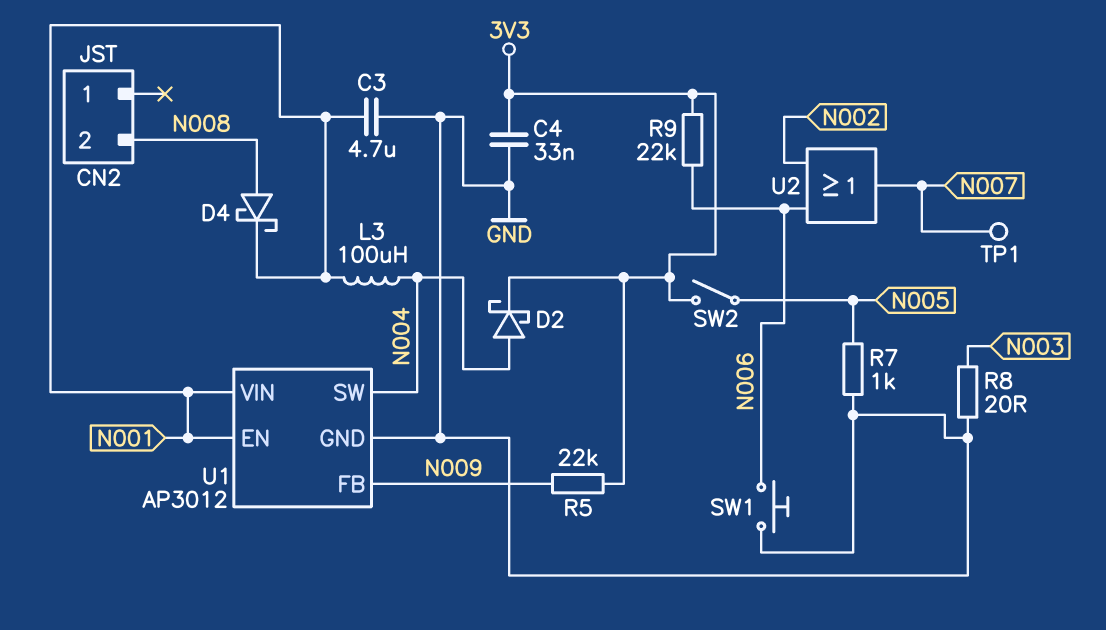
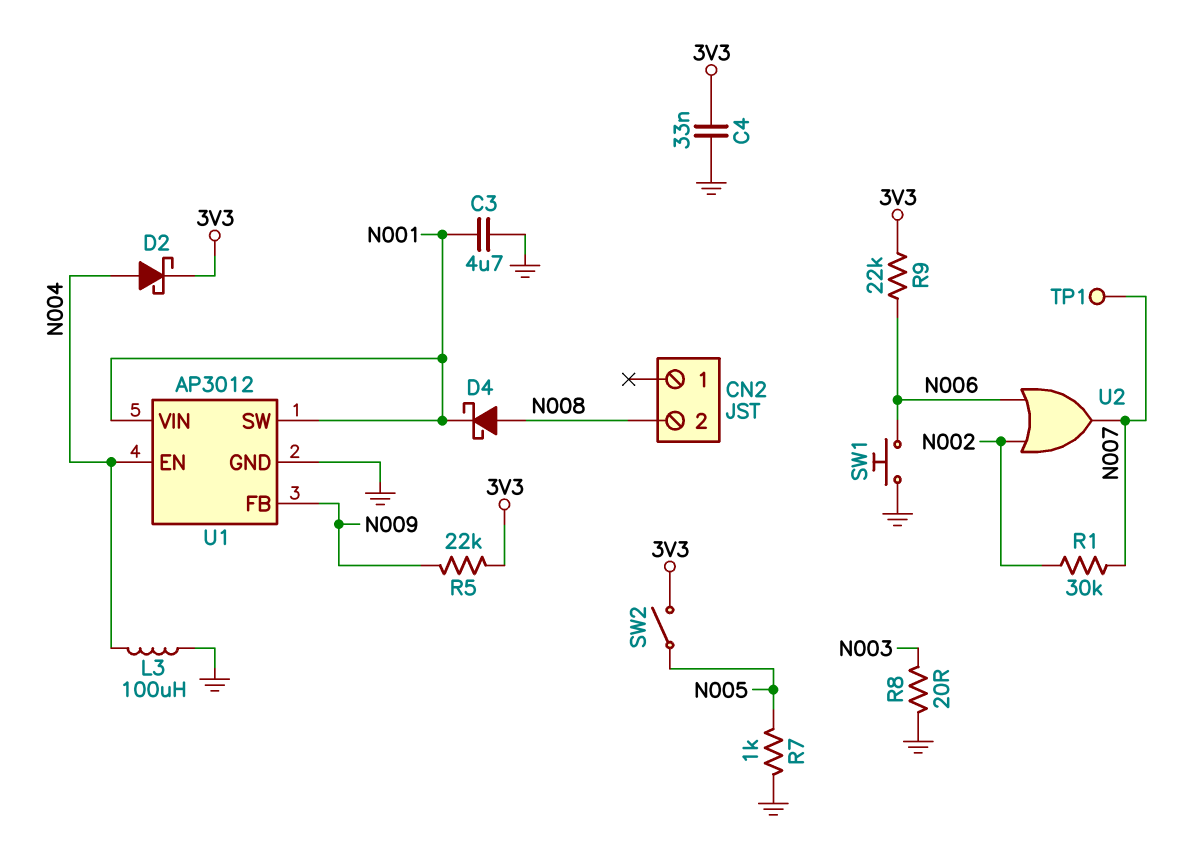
L3: 100uH (N001, N004) -> 100uH (GND, N004)
R1: none -> 30k (N002, N007)
U1 pin EN: N001 -> N004
U1 pin SW: N004 -> N001

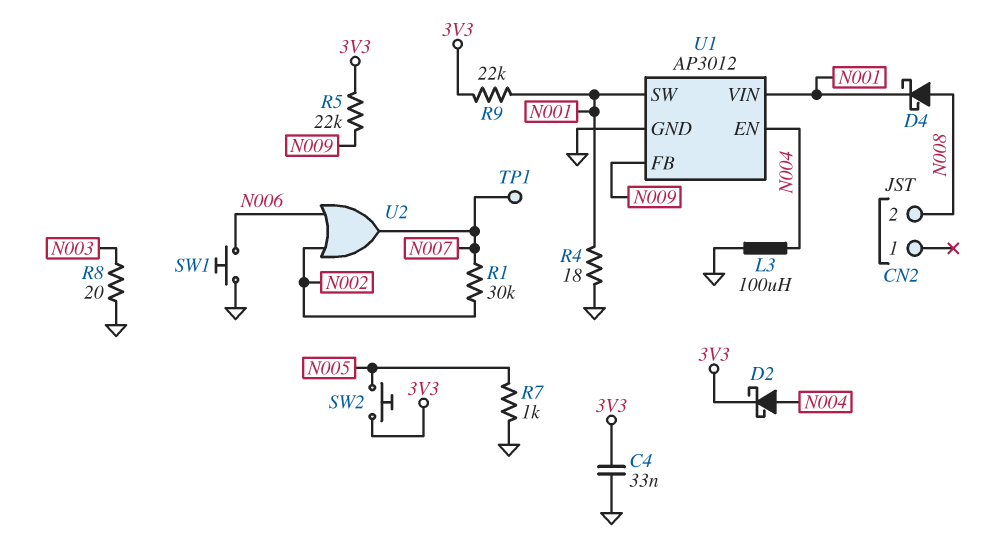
C3: 4.7uF (GND, N001) -> none
R4: none -> 18 (GND, N001)
R9: 22k (3V3, N006) -> 22k (3V3, N001)
SW2: switch (3V3, N005) -> button (3V3, N005)

